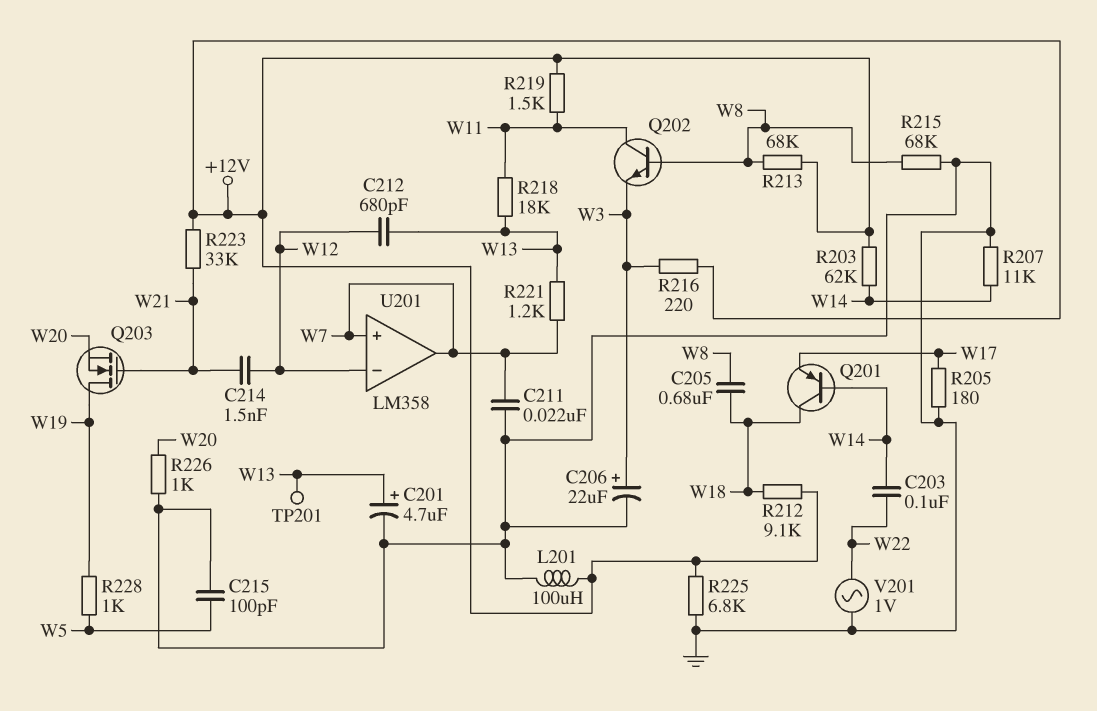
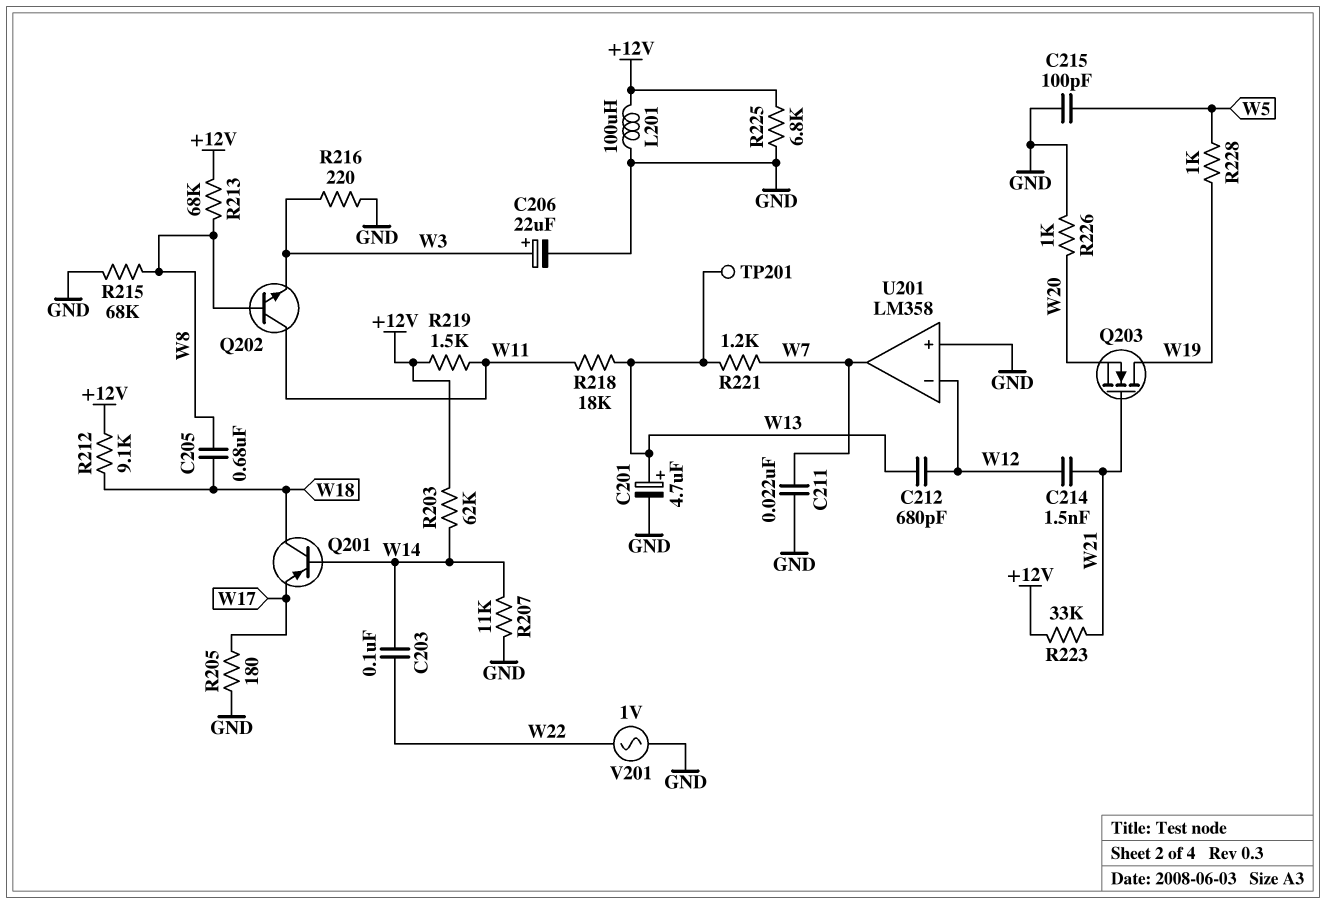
R216: 220 (+12V, W3) -> 220 (GND, W3)
U201 pin in+: W7 -> GND

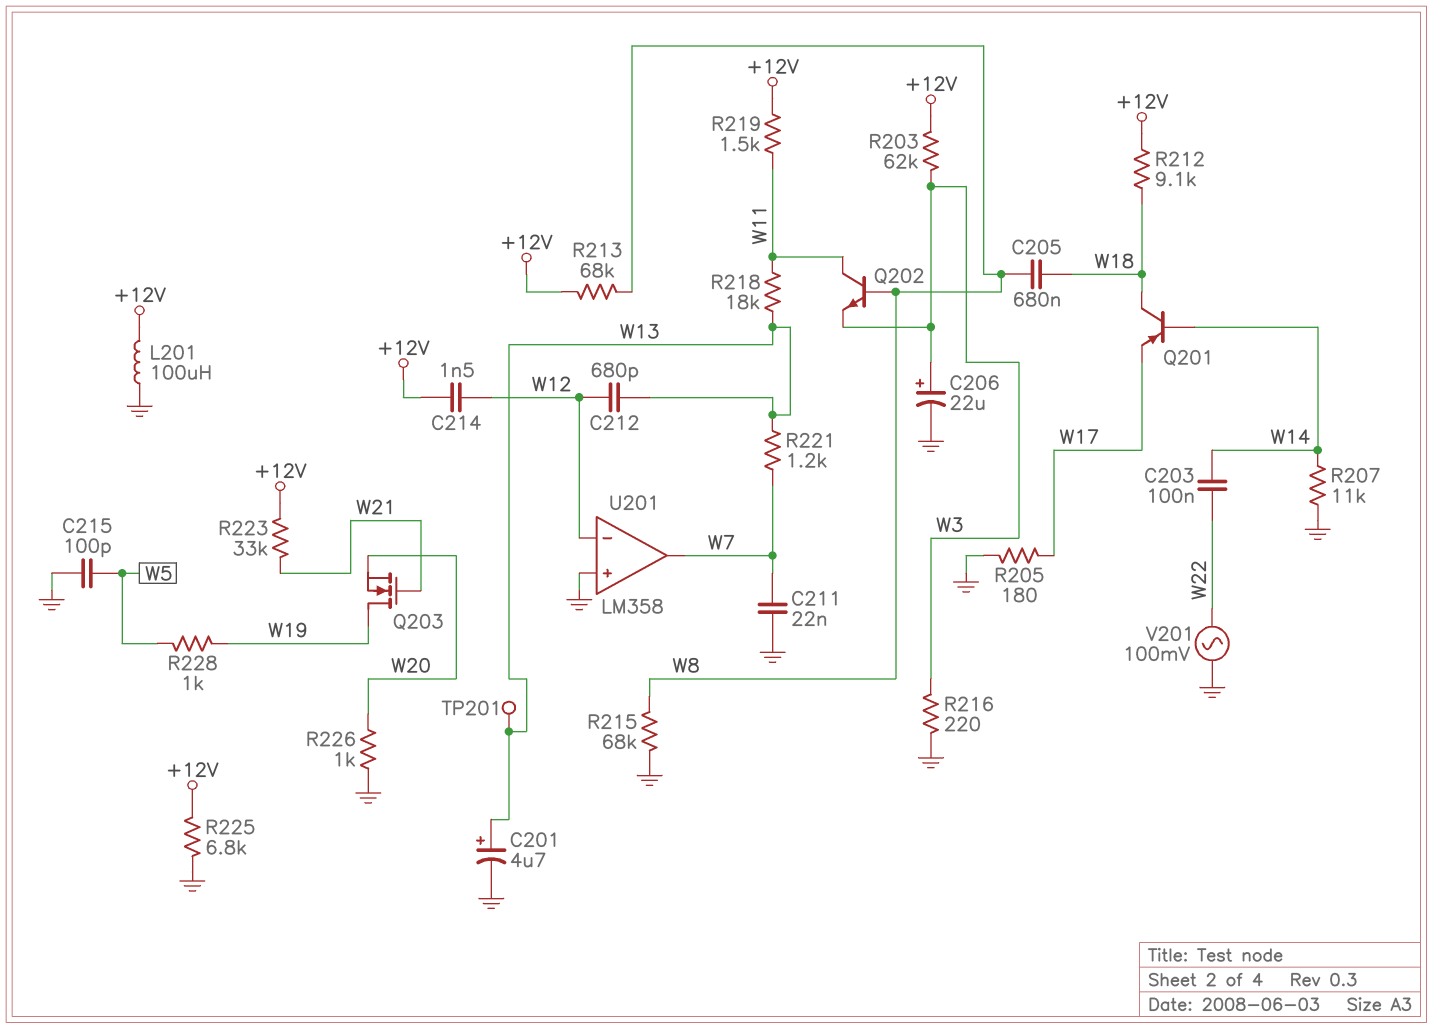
C214: 1.5nF (W12, W21) -> 1.5nF (+12V, W12)
R203: 62k (+12V, W14) -> 62k (+12V, W3)
V201: AC 1V (GND, W22) -> AC 100mV (GND, W22)

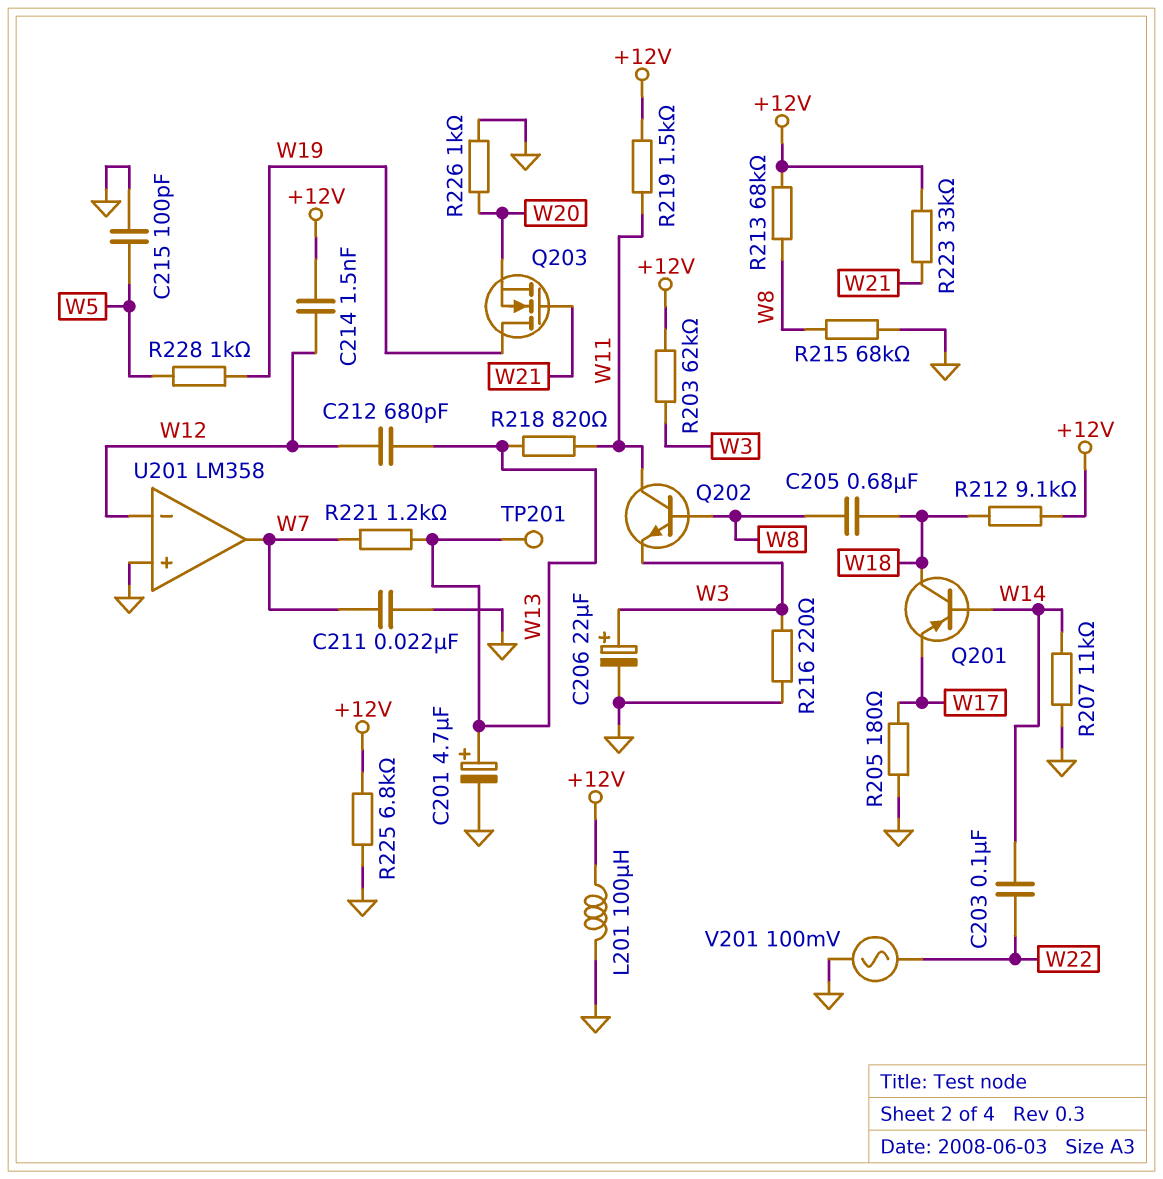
R218: 18k (W11, W13) -> 820 (W11, W13)

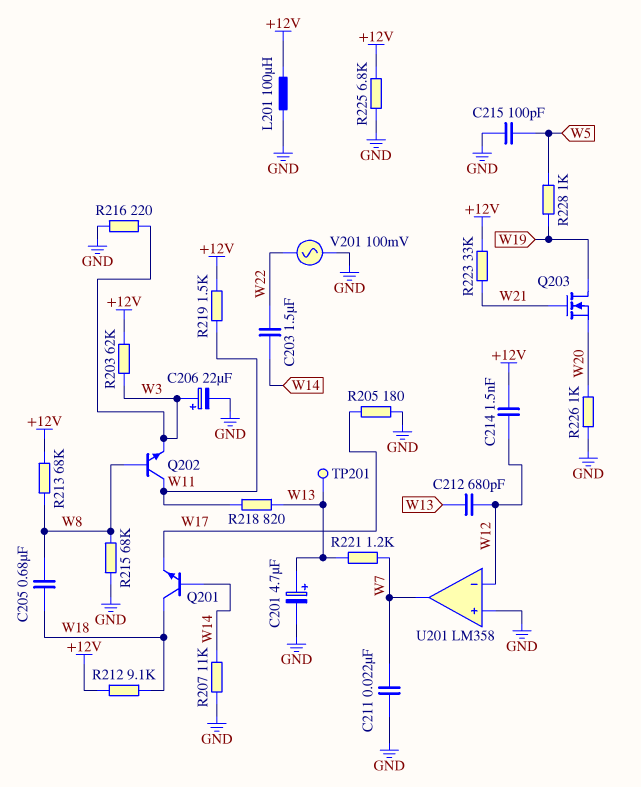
C203: 100nF (W14, W22) -> 1.5uF (W14, W22)
Q201: PNP (B W14, C W18, E W17) -> NPN (B W14, C W18, E W17)

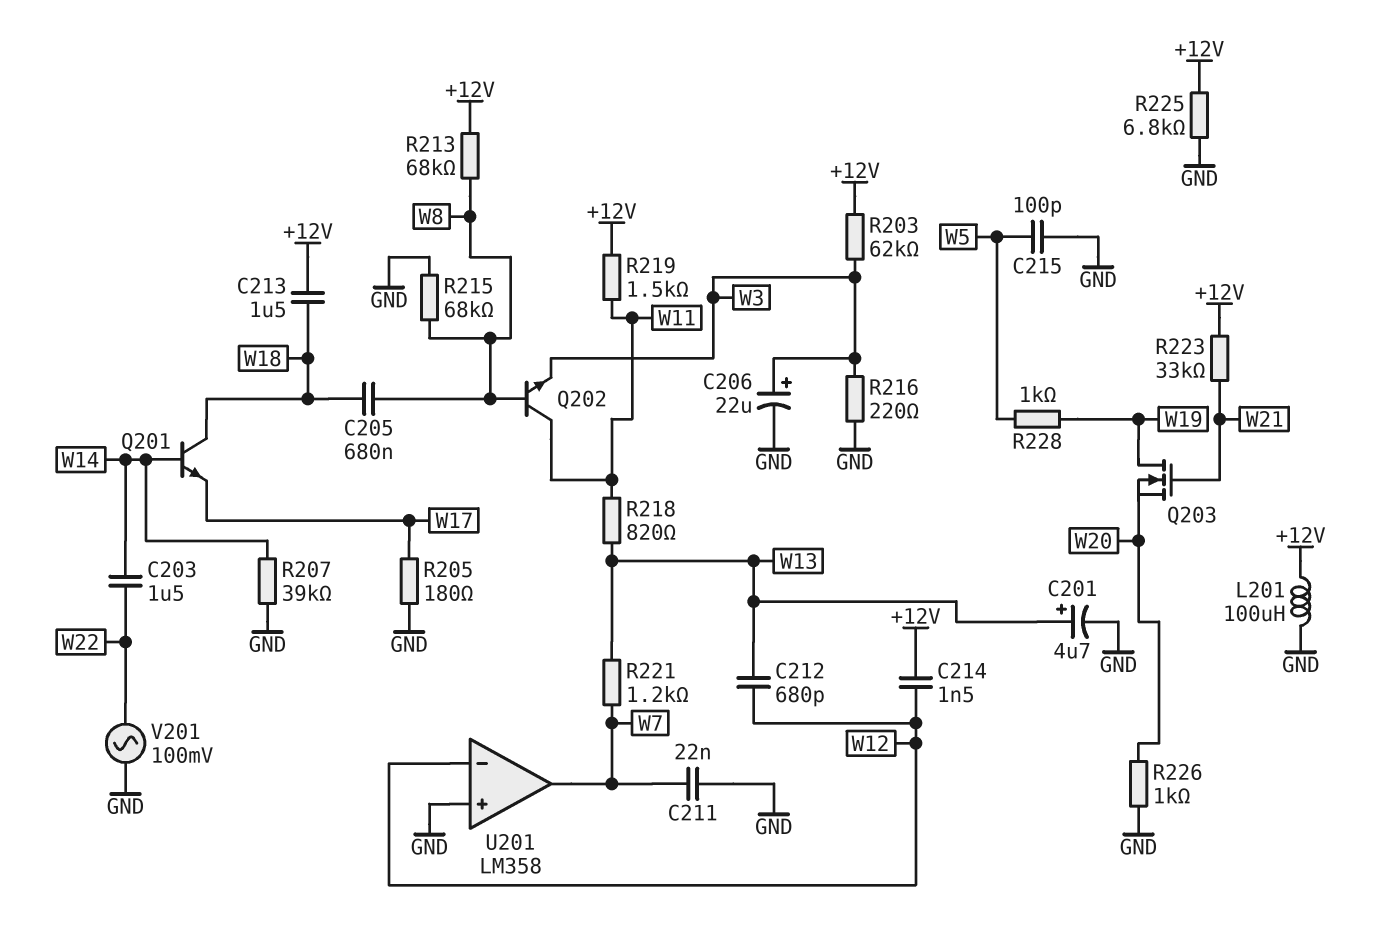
C213: none -> 1.5uF (+12V, W18)
R207: 11k (GND, W14) -> 39k (GND, W14)
R212: 9.1k (+12V, W18) -> none
TP201: test point (W13) -> none

